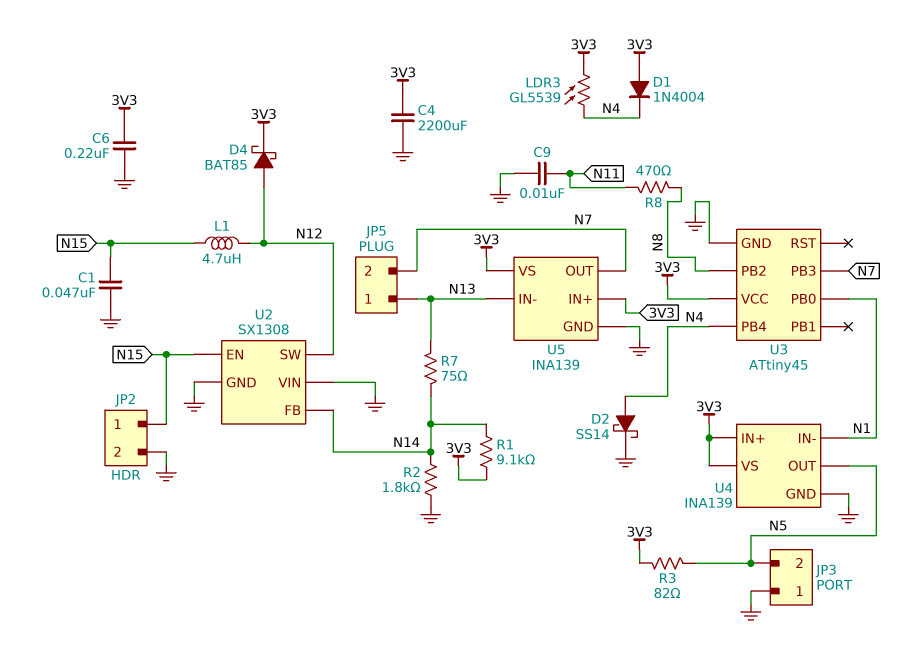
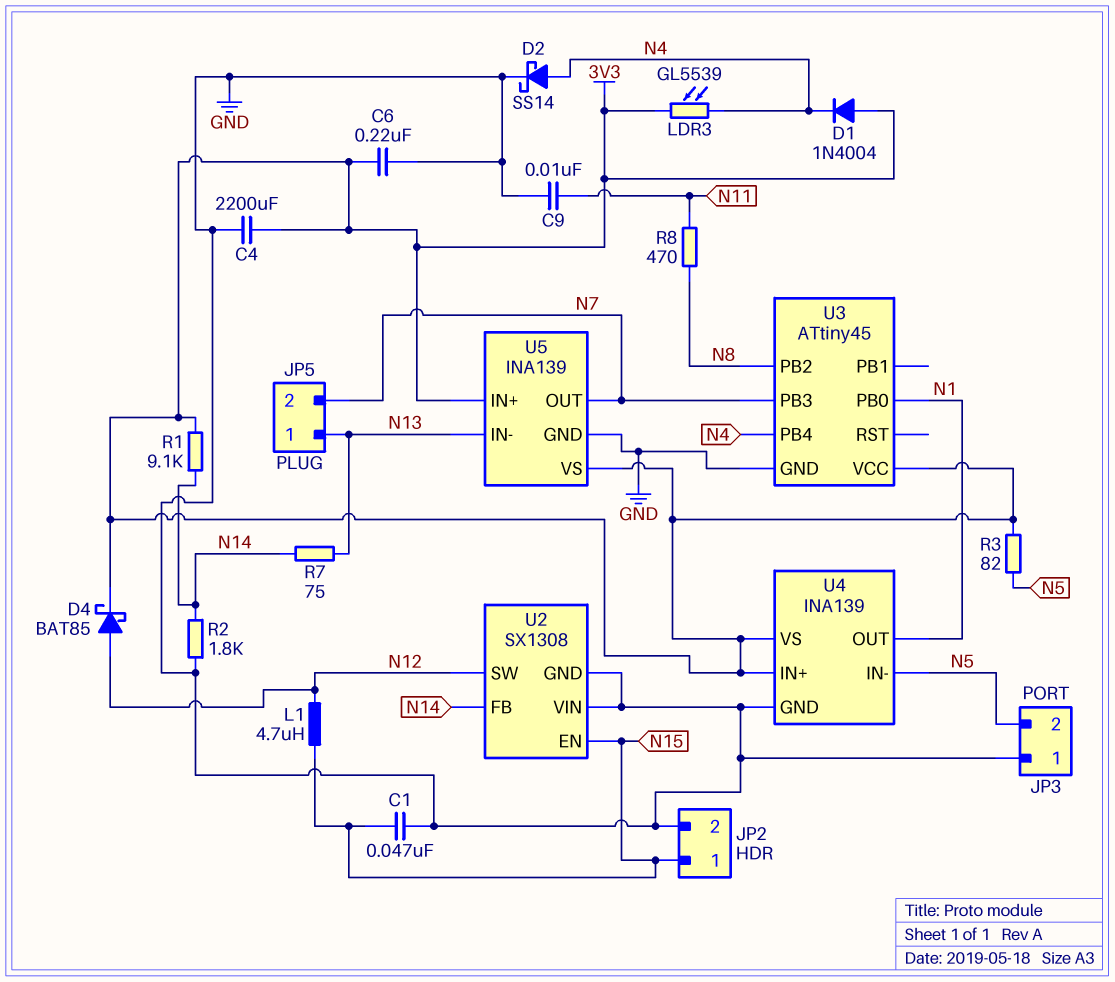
U4 pin IN-: N1 -> N5
U4 pin OUT: N5 -> N1

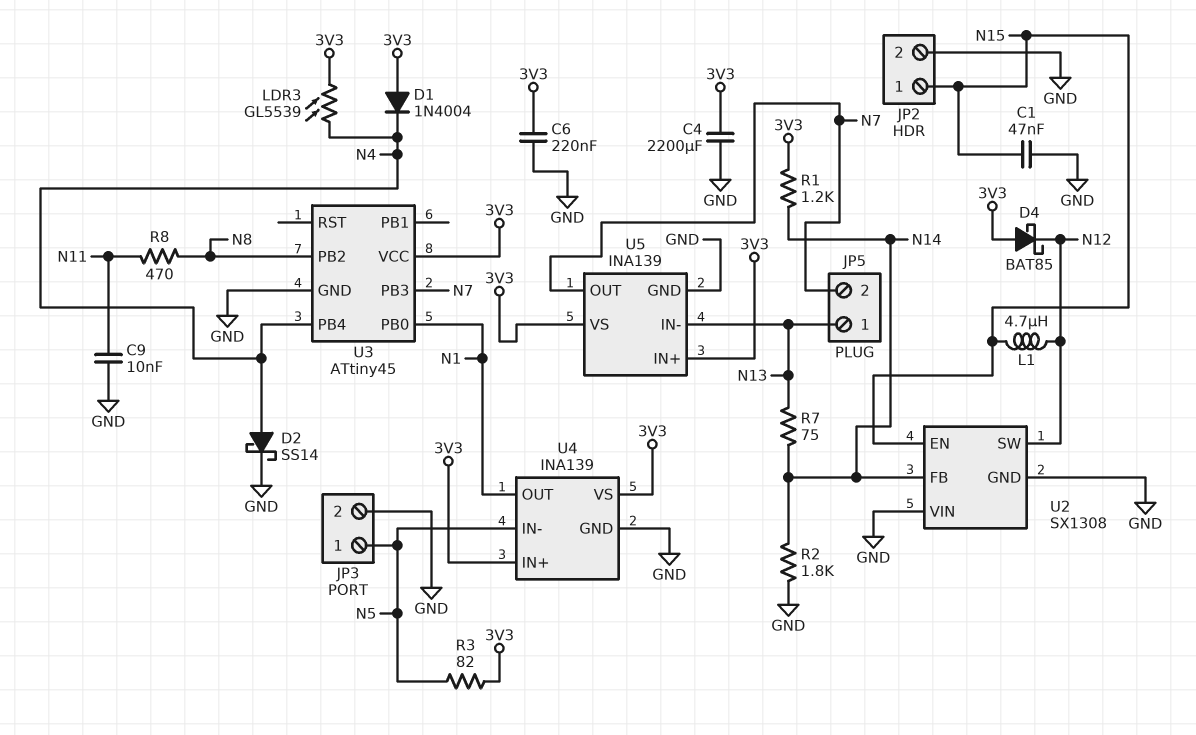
D4: schottky BAT85 (A N12, K 3V3) -> schottky BAT85 (A 3V3, K N12)
JP3 pin 1: GND -> N5
JP3 pin 2: N5 -> GND
R1: 9.1k (3V3, N14) -> 1.2k (3V3, N14)

